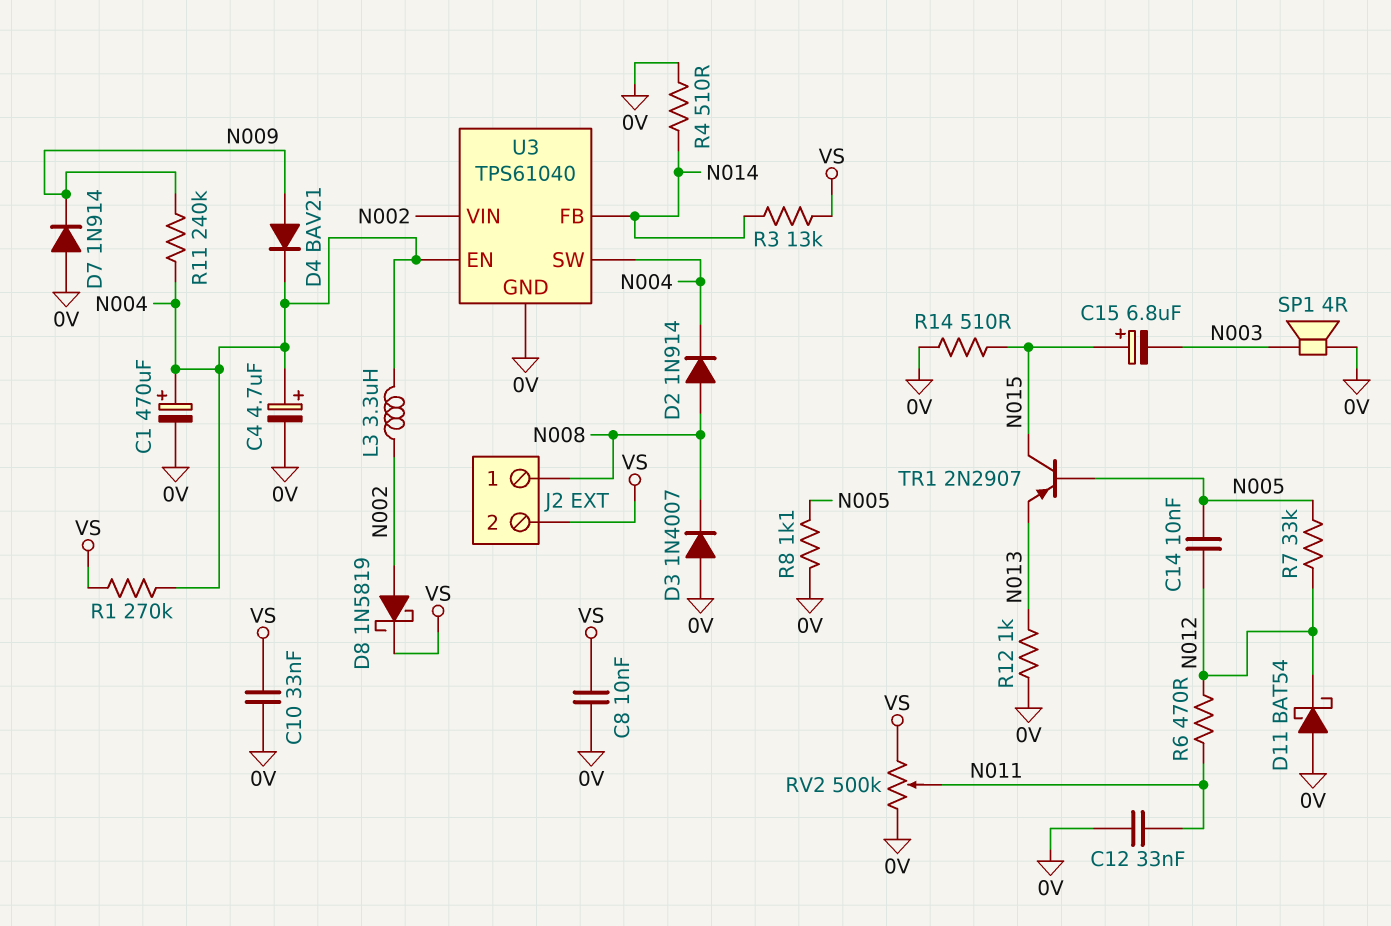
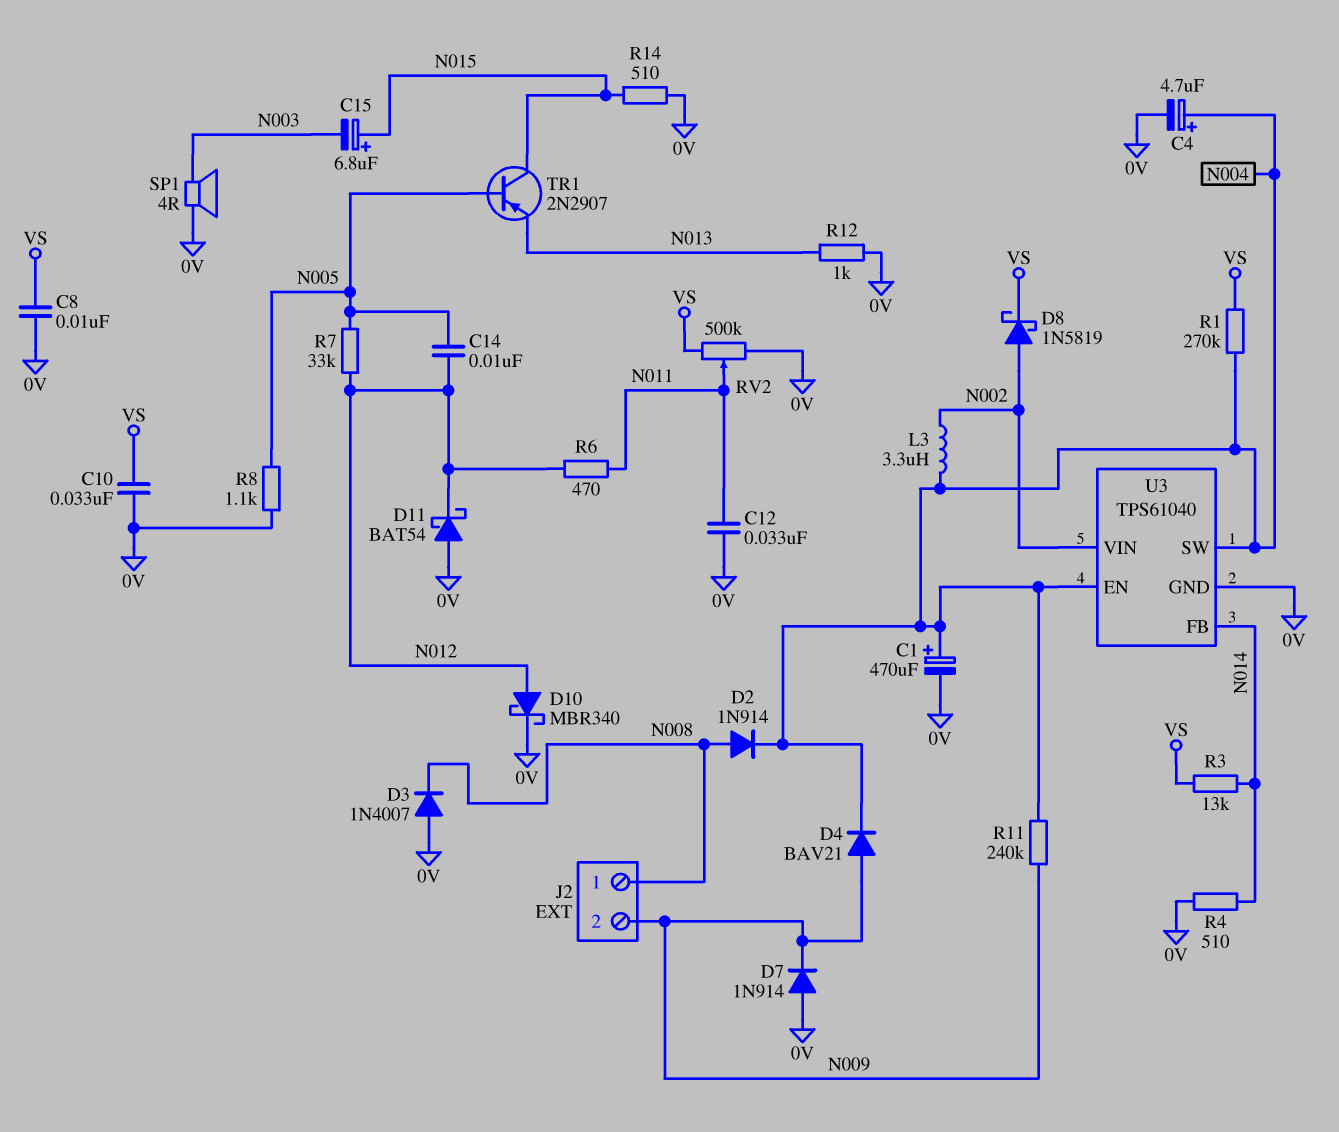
D10: none -> schottky MBR340 (A N012, K 0V)
J2 pin 2: VS -> N009

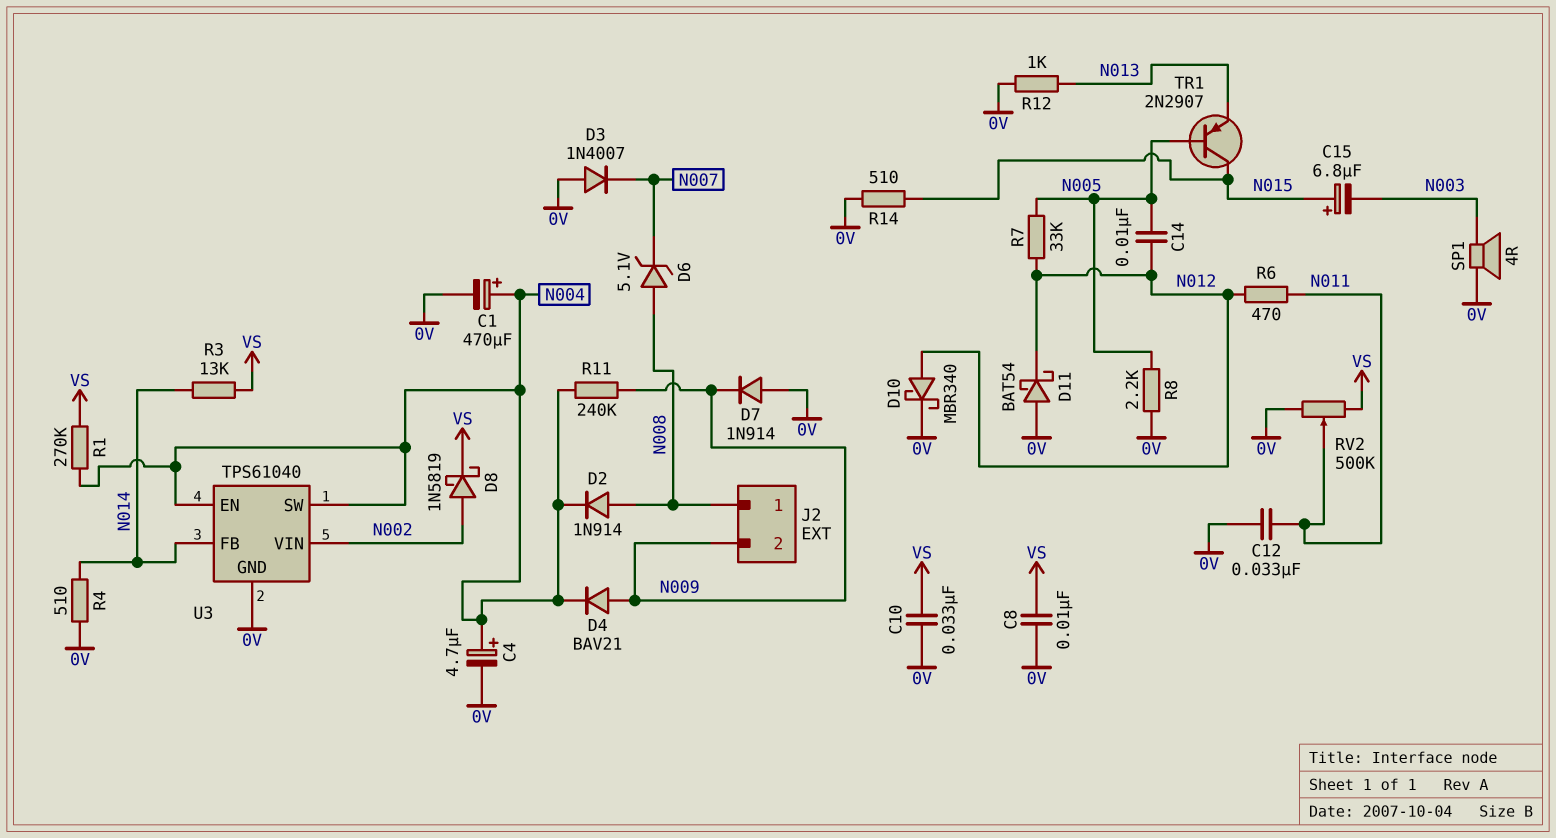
D3: diode 1N4007 (A 0V, K N008) -> diode 1N4007 (A 0V, K N007)
D6: none -> zener 5.1V (A N008, K N007)
L3: 3.3uH (N002, N004) -> none
R8: 1.1k (0V, N005) -> 2.2k (0V, N005)

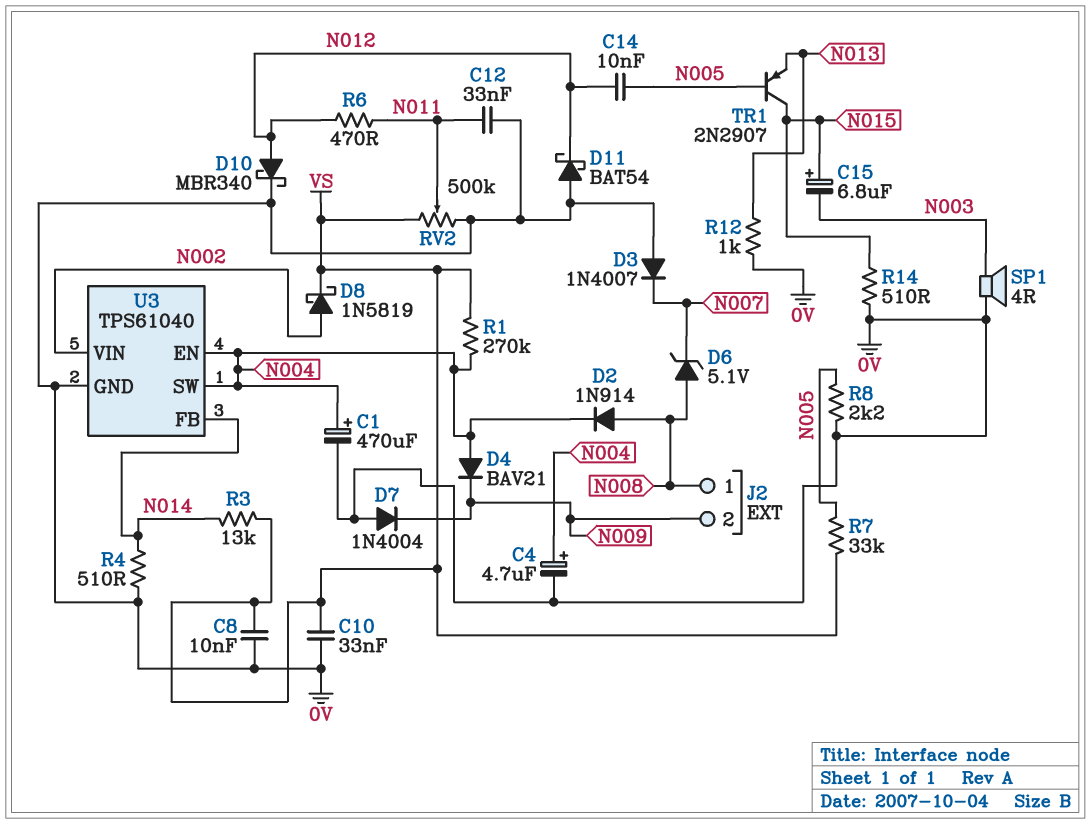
D4: diode BAV21 (A N009, K N004) -> diode BAV21 (A N004, K N009)
D7: diode 1N914 (A 0V, K N009) -> diode 1N4004 (A 0V, K N009)
R7: 33k (N005, N012) -> 33k (N005, VS)
R11: 240k (N004, N009) -> none

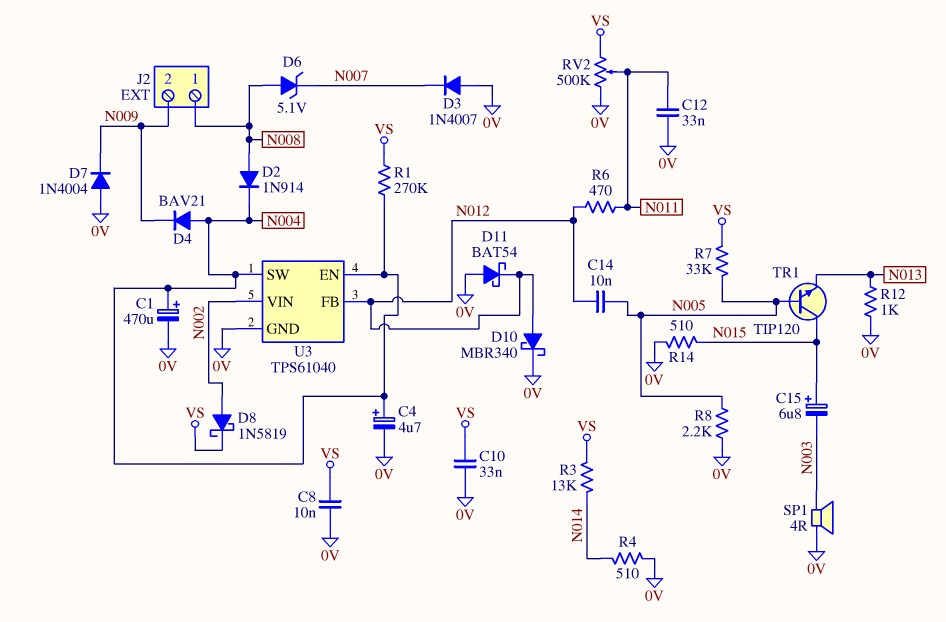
TR1: PNP 2N2907 (B N005, C N015, E N013) -> NPN TIP120 (B N005, C N015, E N013)
U3 pin FB: N014 -> N012

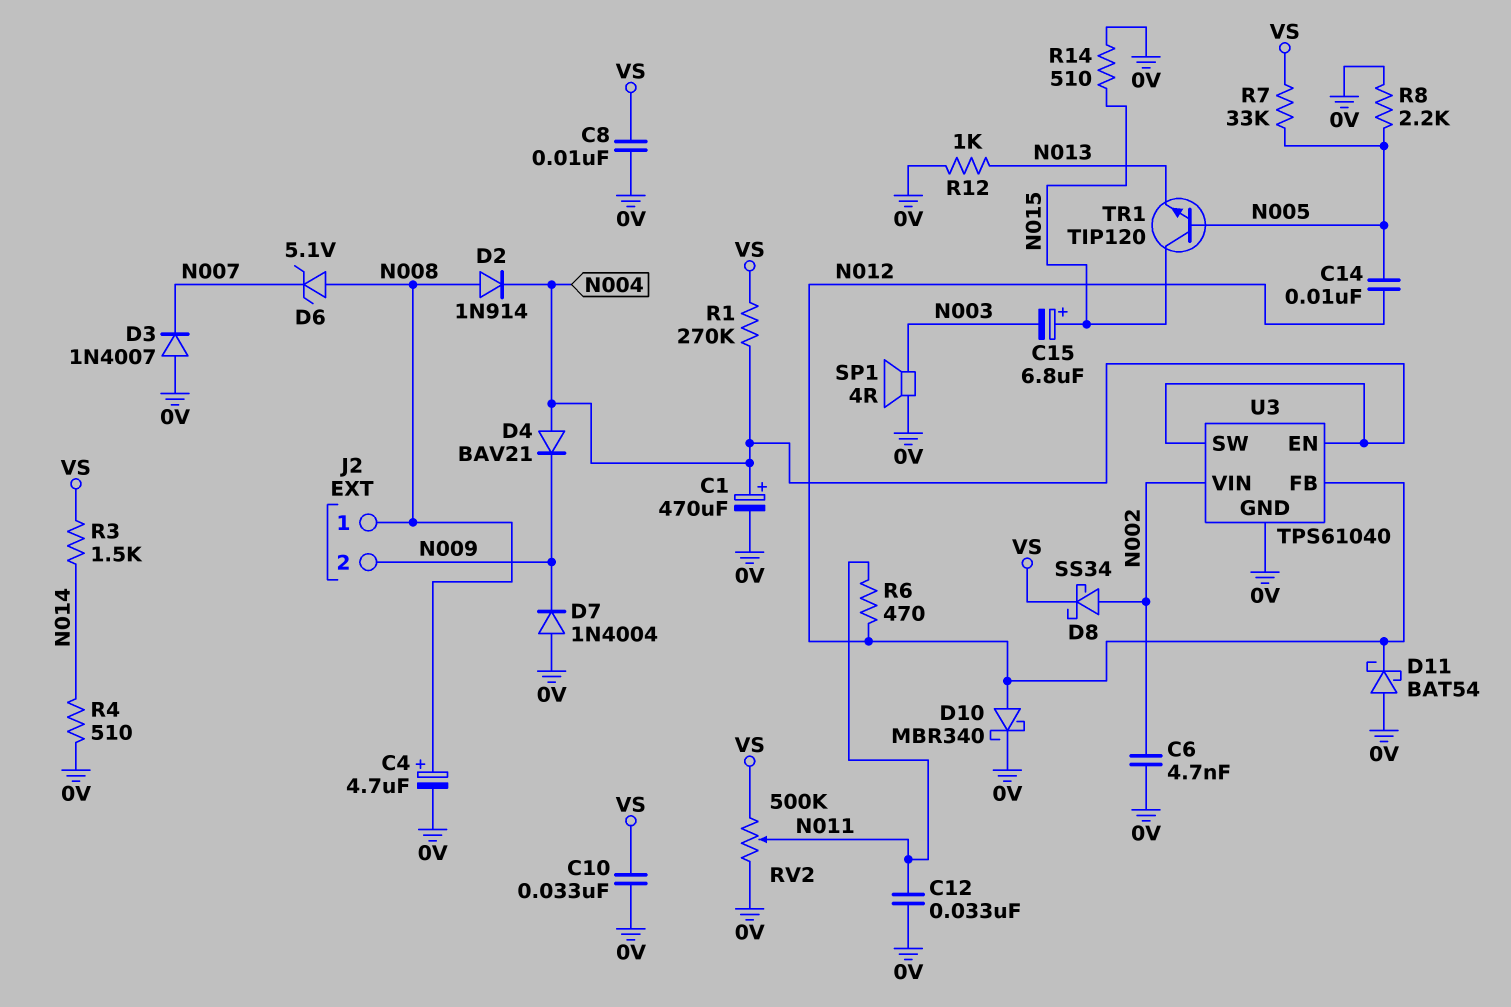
C4: 4.7uF (plus N004, minus 0V) -> 4.7uF (plus N008, minus 0V)
C6: none -> 4.7nF (0V, N002)
D8: schottky 1N5819 (A N002, K VS) -> schottky SS34 (A N002, K VS)
R3: 13k (N014, VS) -> 1.5k (N014, VS)

